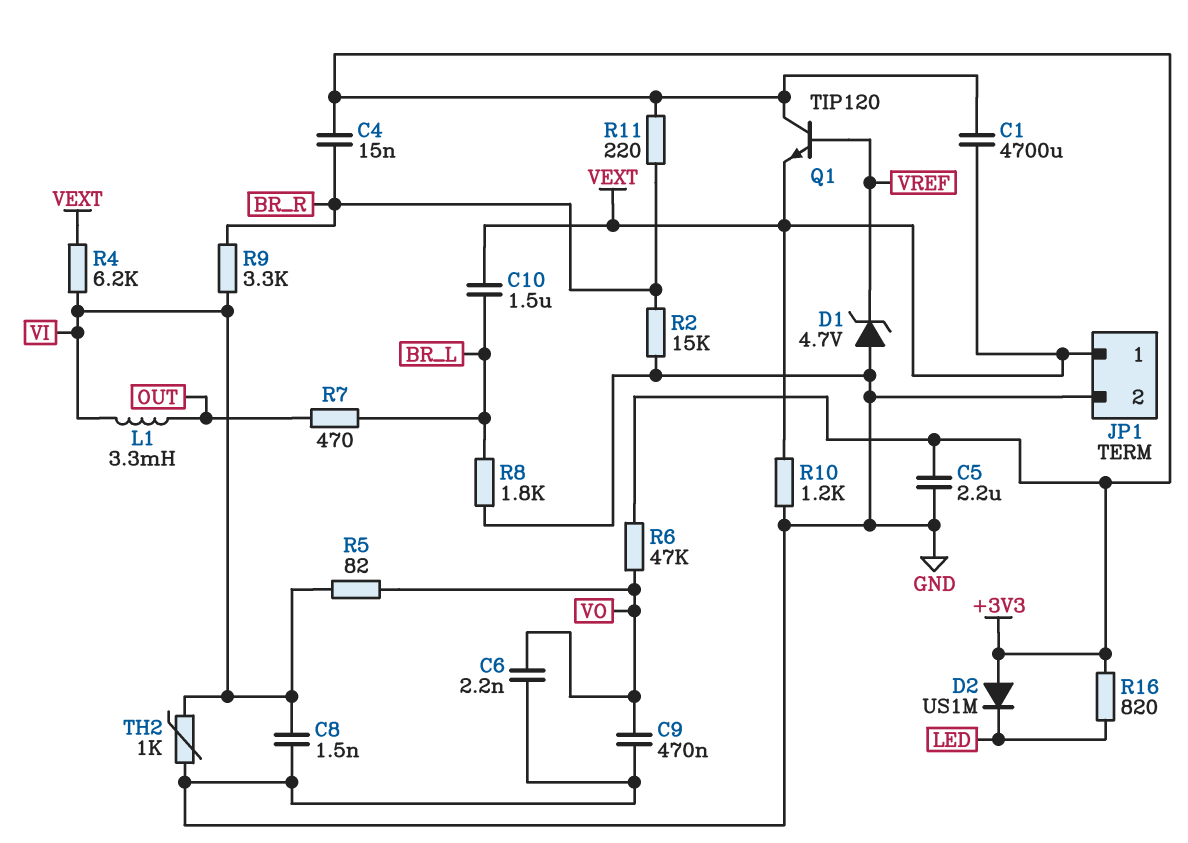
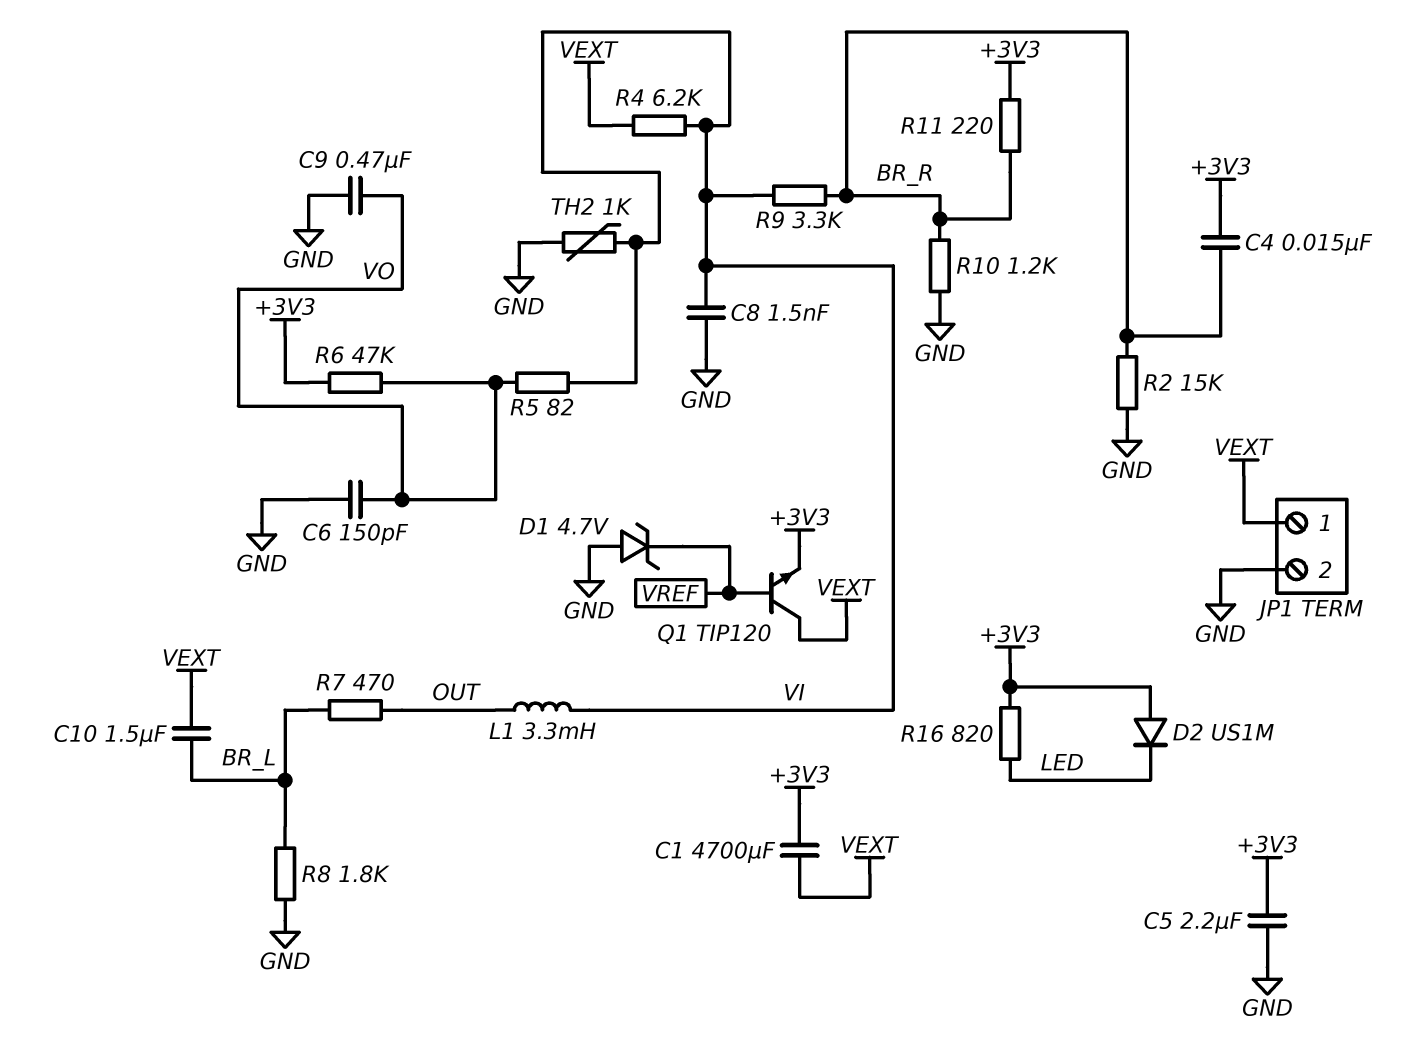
C6: 2.2nF (GND, VO) -> 150pF (GND, VO)
Q1: NPN TIP120 (B VREF, C +3V3, E VEXT) -> NPN TIP120 (B VREF, C VEXT, E +3V3)
R10: 1.2k (GND, VEXT) -> 1.2k (BR_R, GND)

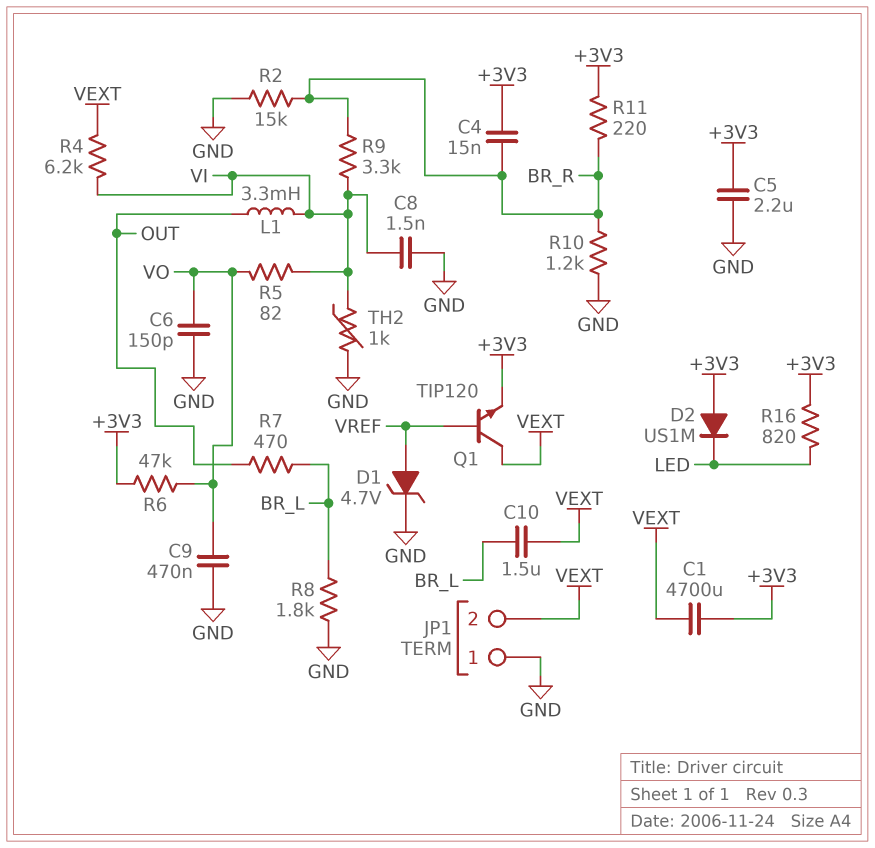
D1: zener 4.7V (A GND, K VREF) -> zener 4.7V (A VREF, K GND)
JP1 pin 1: VEXT -> GND
JP1 pin 2: GND -> VEXT

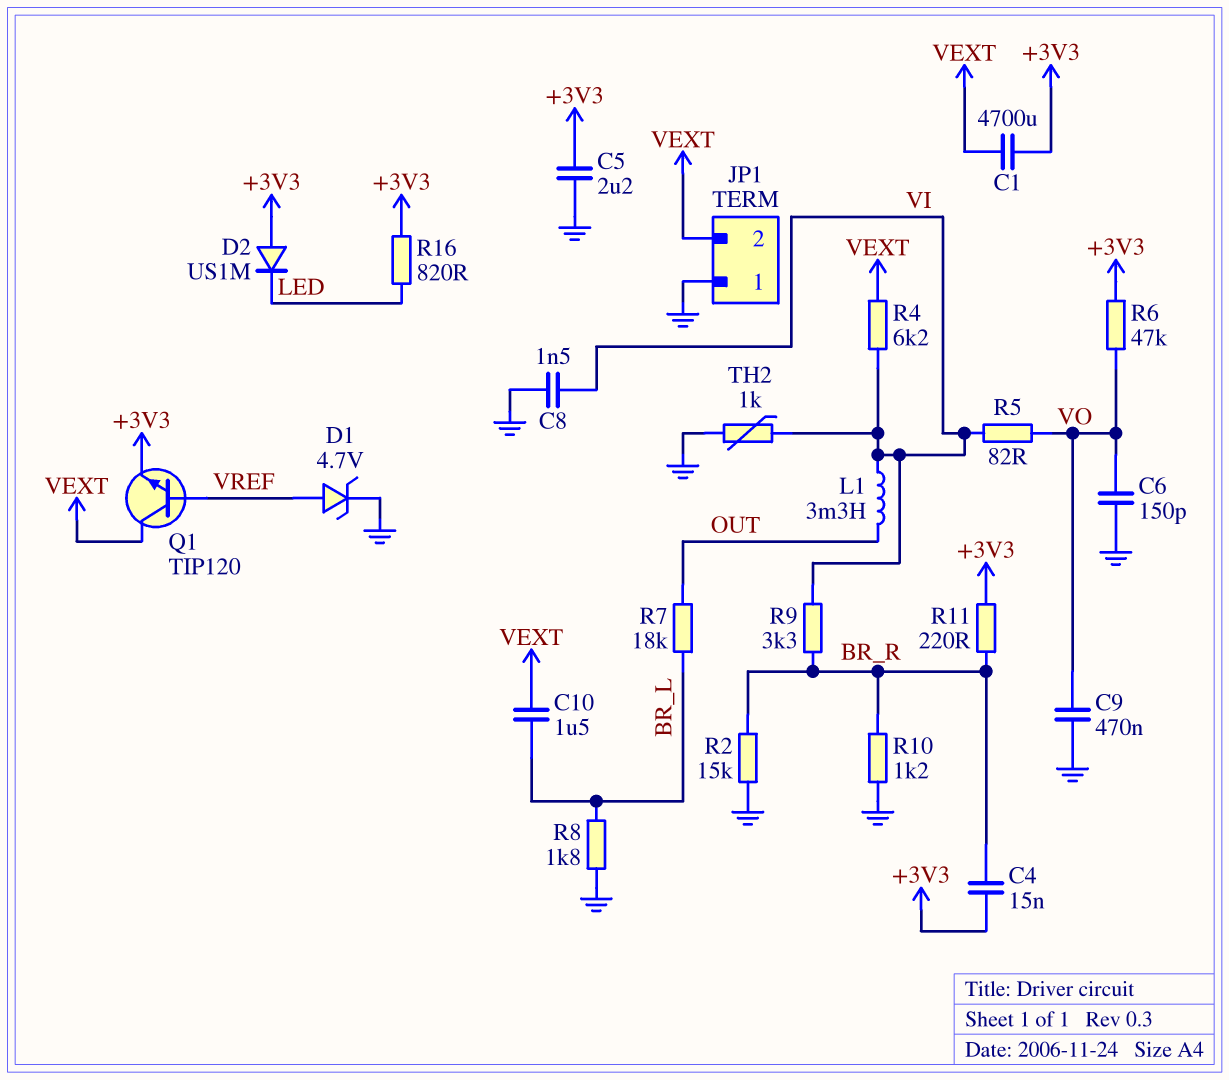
R7: 470 (BR_L, OUT) -> 18k (BR_L, OUT)

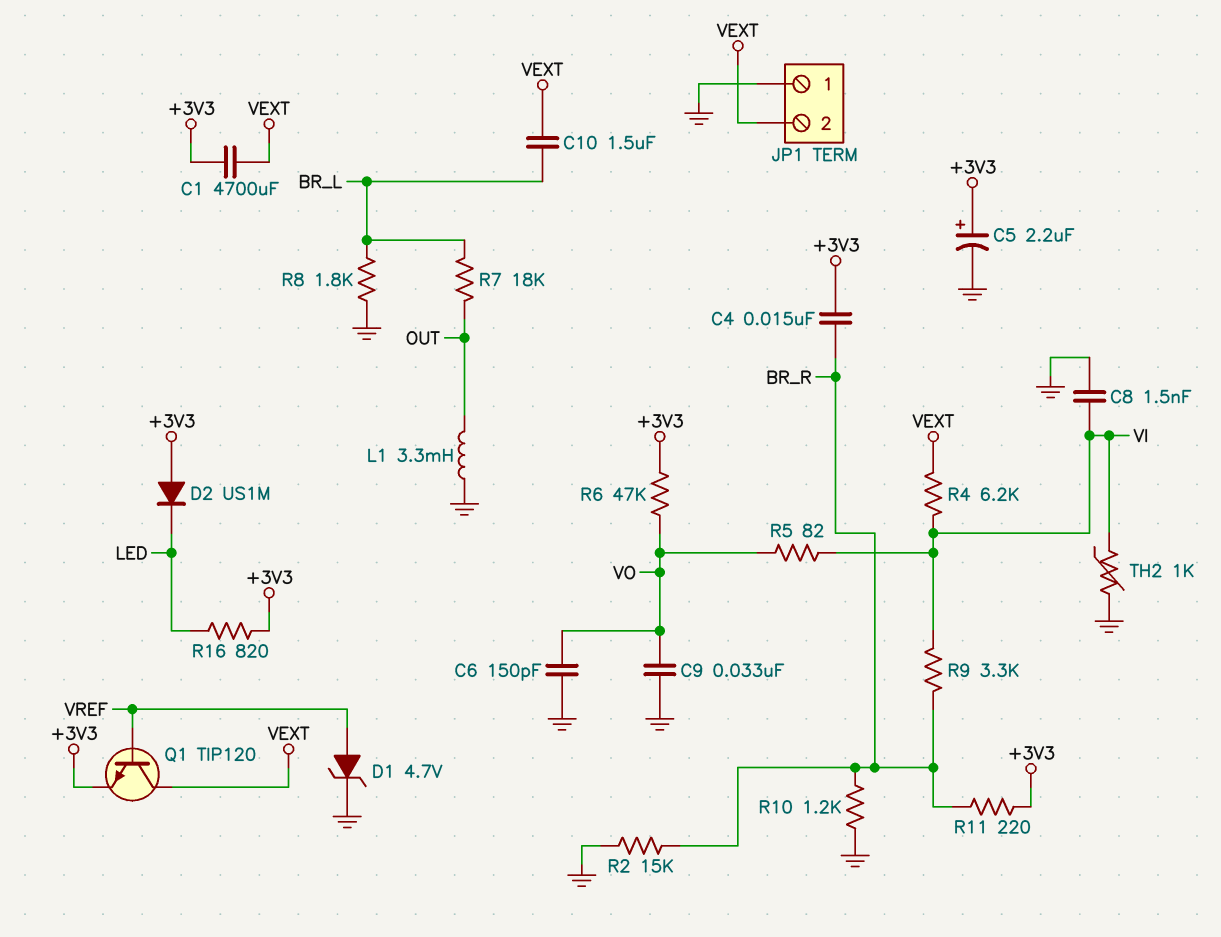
C5: 2.2uF (+3V3, GND) -> 2.2uF (plus +3V3, minus GND)
C9: 470nF (GND, VO) -> 33nF (GND, VO)
L1: 3.3mH (OUT, VI) -> 3.3mH (GND, OUT)

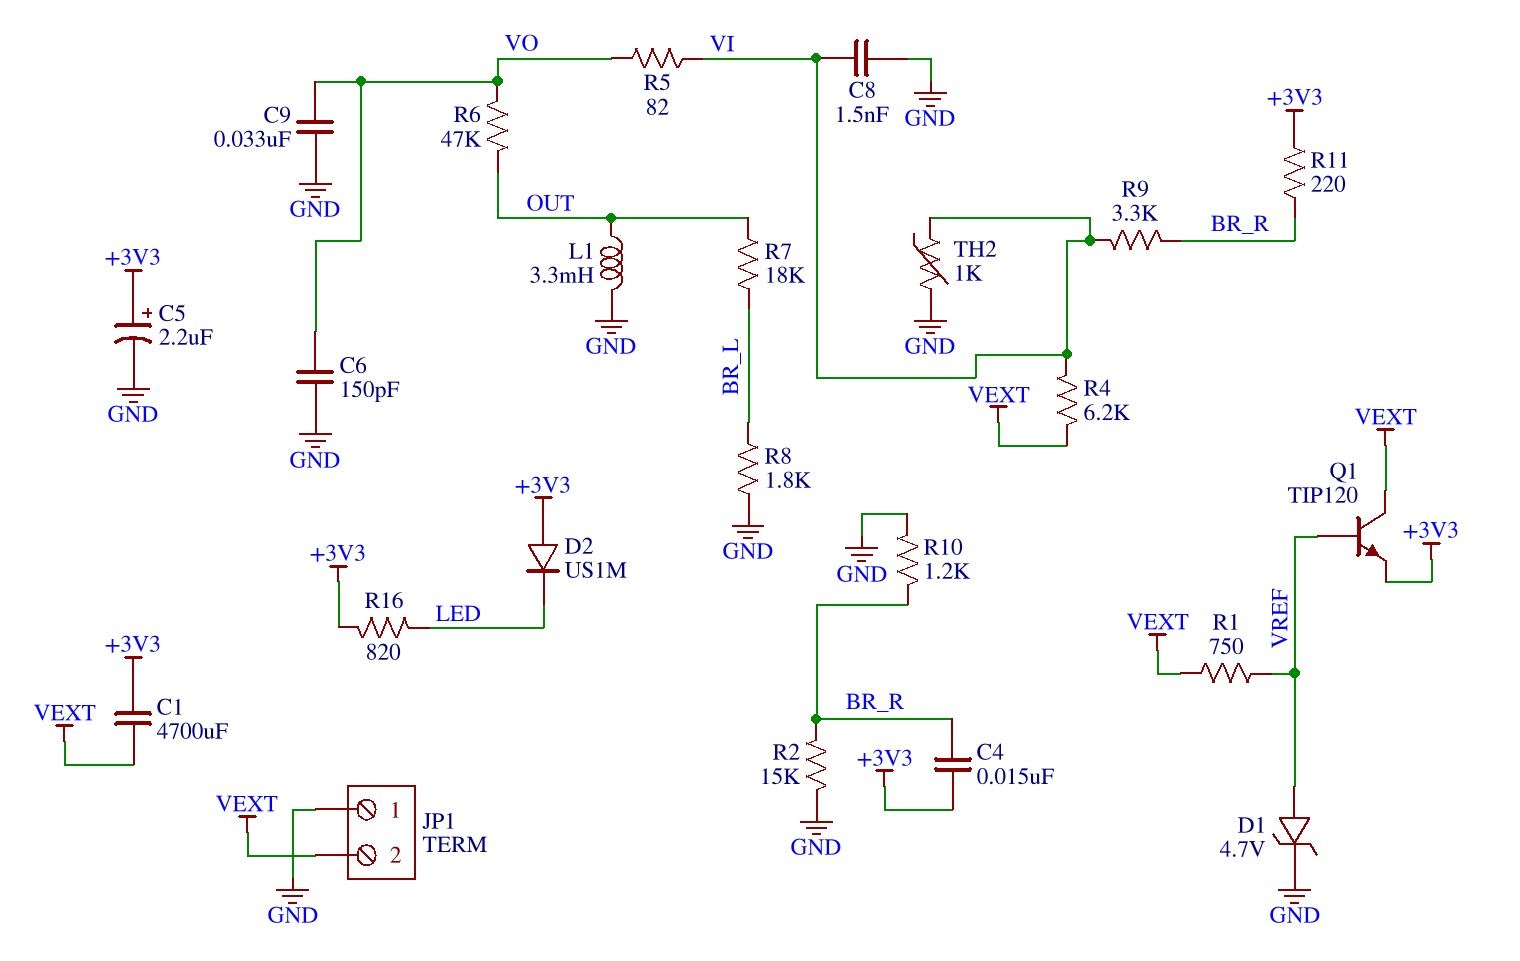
C10: 1.5uF (BR_L, VEXT) -> none
R1: none -> 750 (VEXT, VREF)
R6: 47k (+3V3, VO) -> 47k (OUT, VO)

